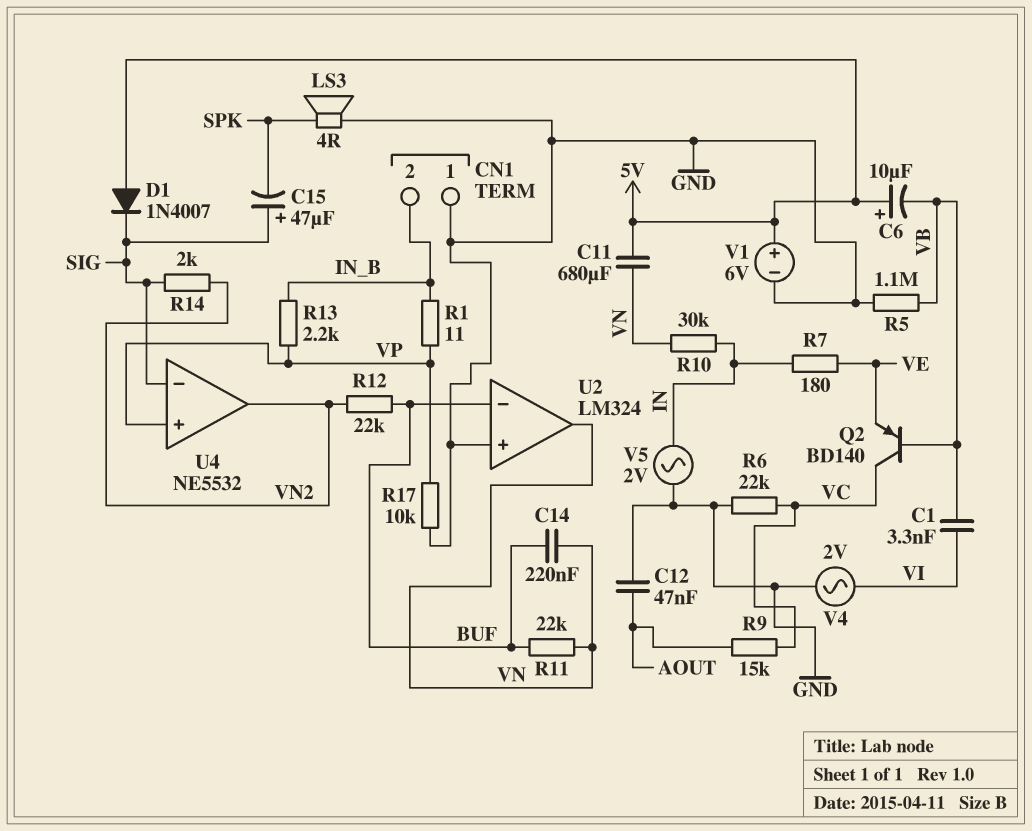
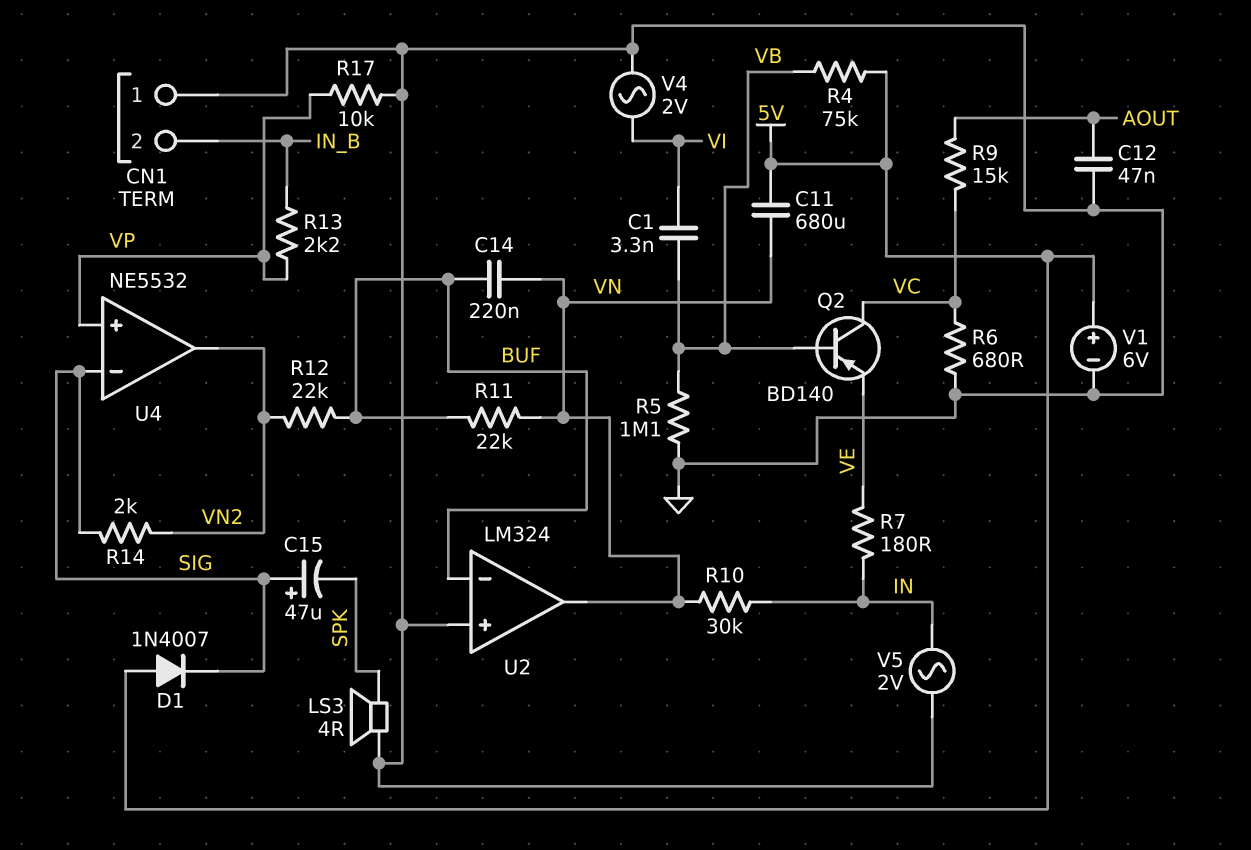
C6: 10uF (plus 5V, minus VB) -> none
R1: 11 (IN_B, VP) -> none
R4: none -> 75k (5V, VB)
R6: 22k (GND, VC) -> 680 (GND, VC)

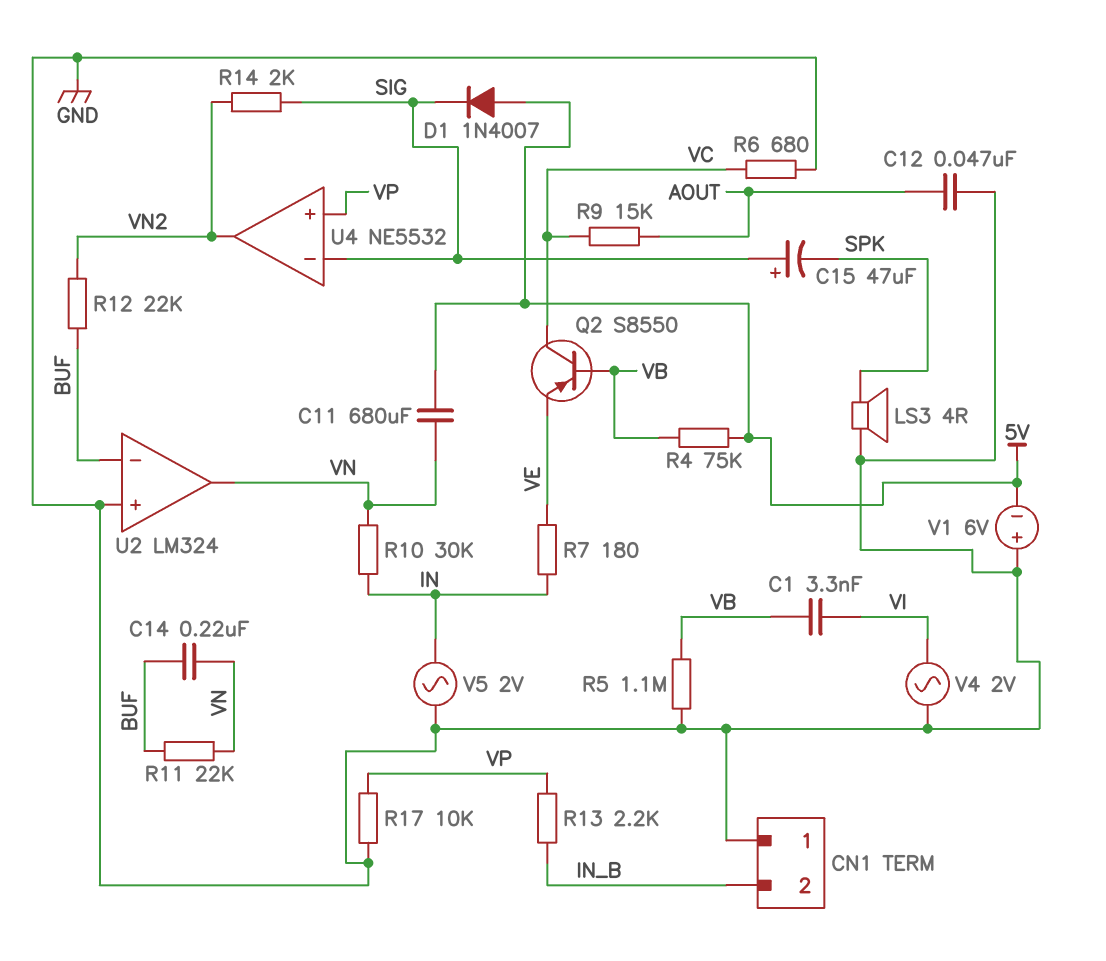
Q2: PNP BD140 (B VB, C VC, E VE) -> PNP S8550 (B VB, C VC, E VE)
V1: 6V (plus 5V, minus GND) -> 6V (plus GND, minus 5V)

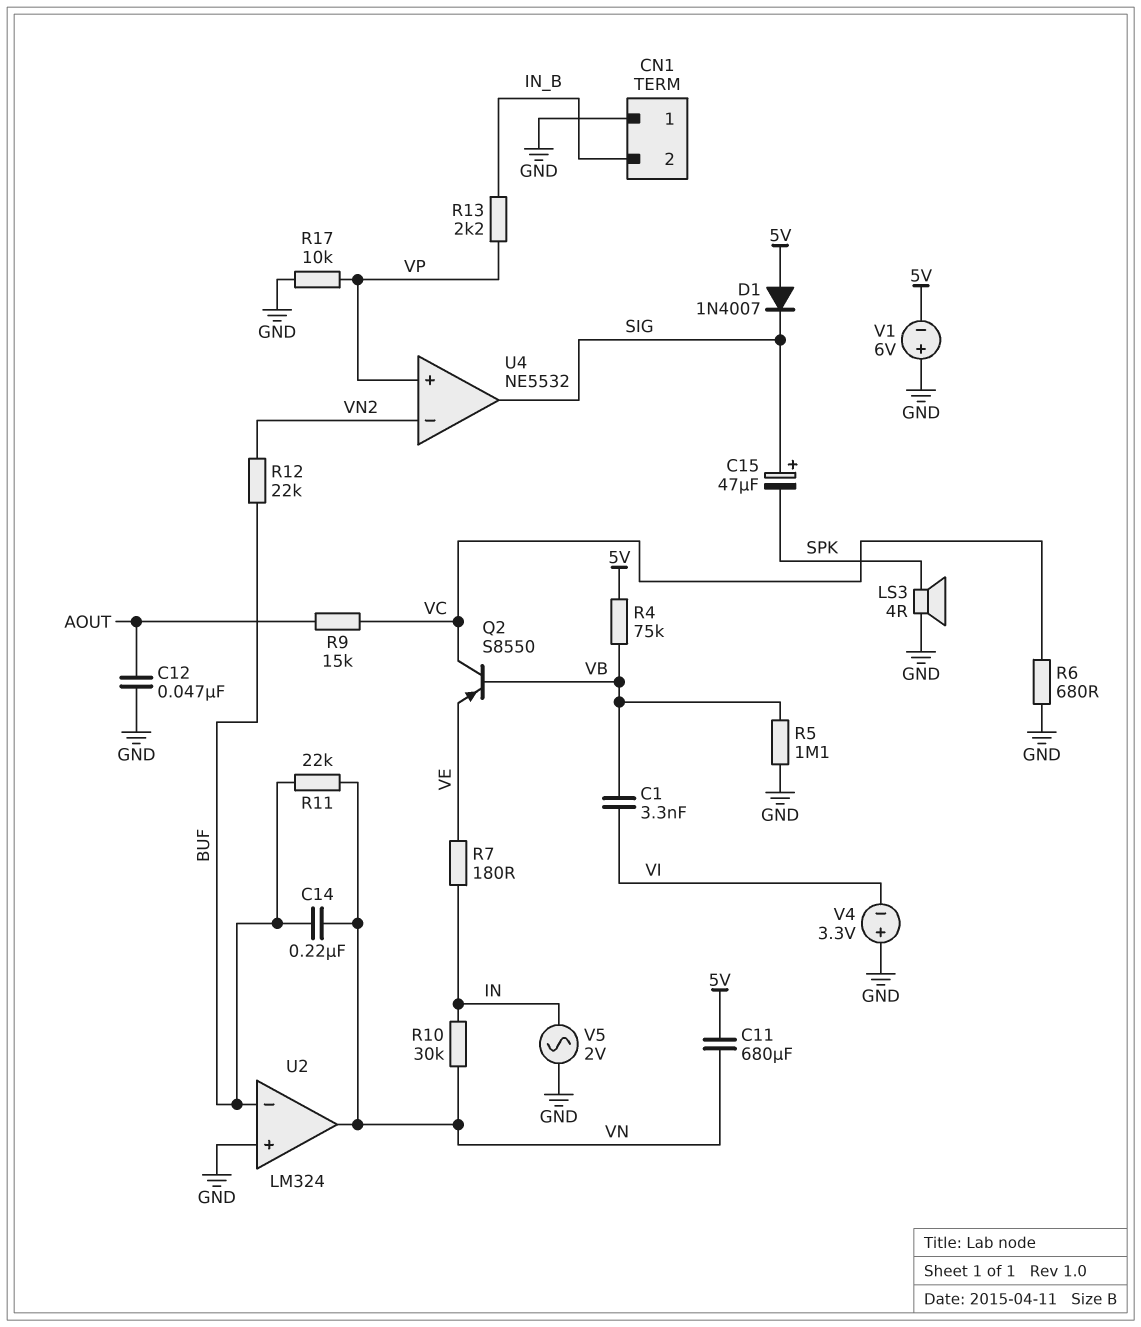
R14: 2k (SIG, VN2) -> none
U4 pin in-: SIG -> VN2
U4 pin out: VN2 -> SIG
V4: AC 2V (GND, VI) -> 3.3V (plus GND, minus VI)

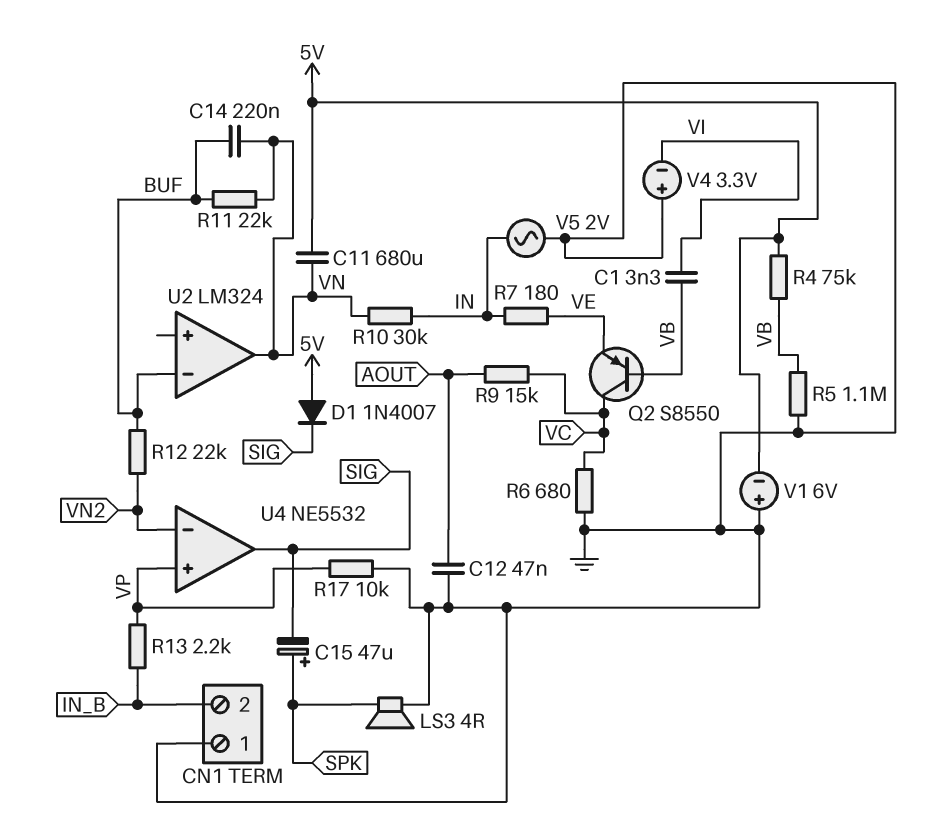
C15: 47uF (plus SIG, minus SPK) -> 47uF (plus SPK, minus SIG)
U2 pin in+: GND -> none

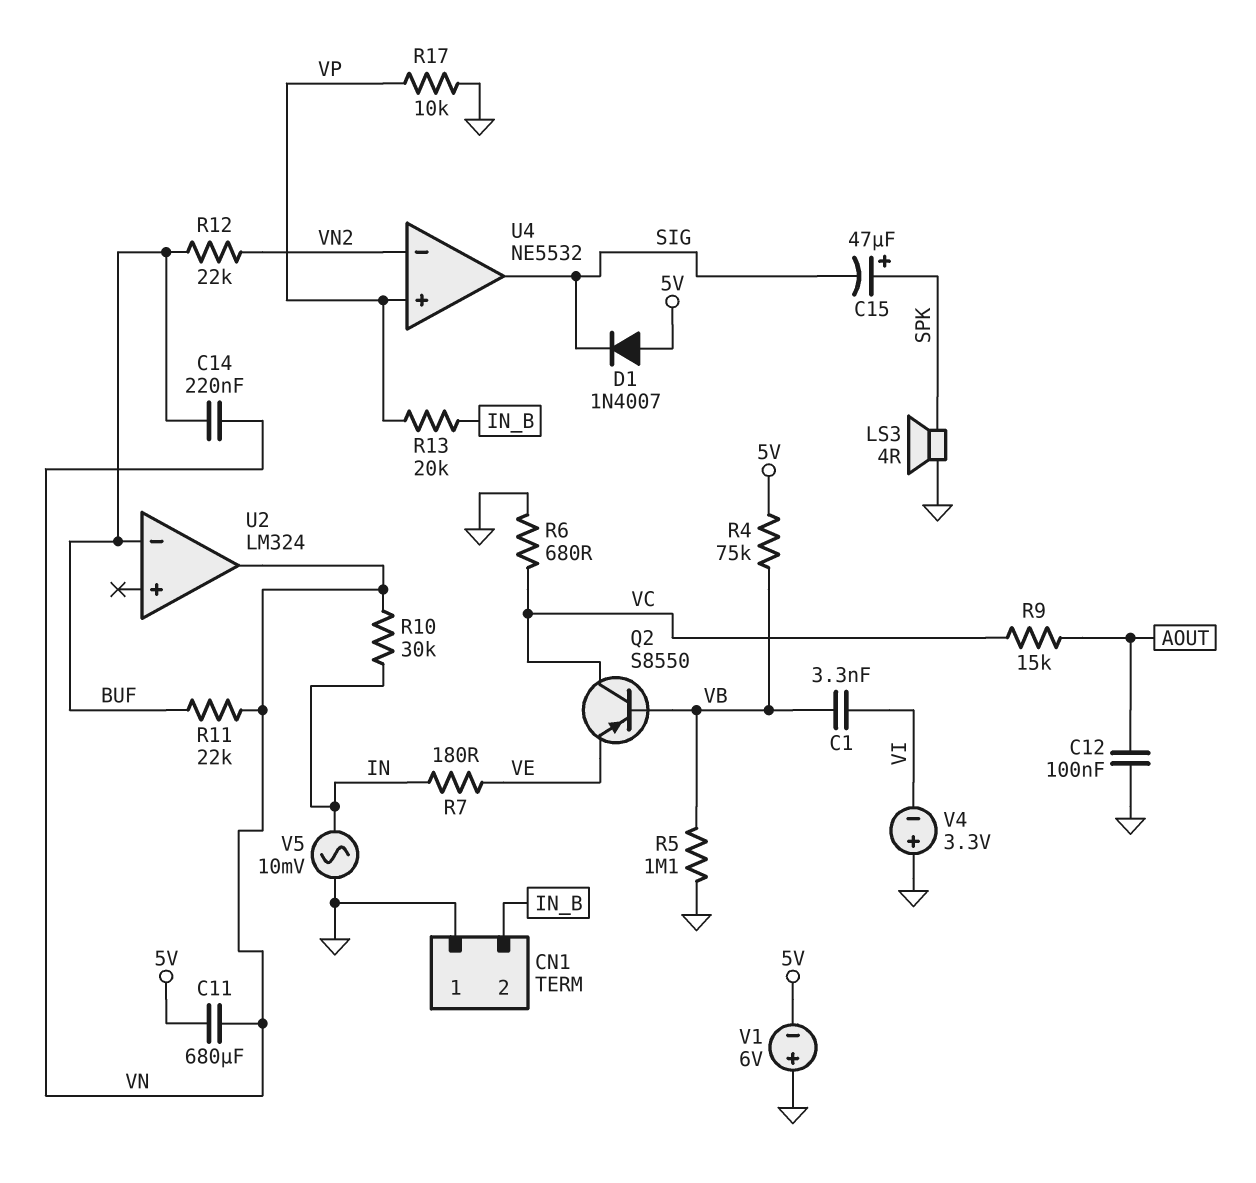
C12: 47nF (AOUT, GND) -> 100nF (AOUT, GND)
R13: 2.2k (IN_B, VP) -> 20k (IN_B, VP)
V5: AC 2V (GND, IN) -> AC 10mV (GND, IN)

